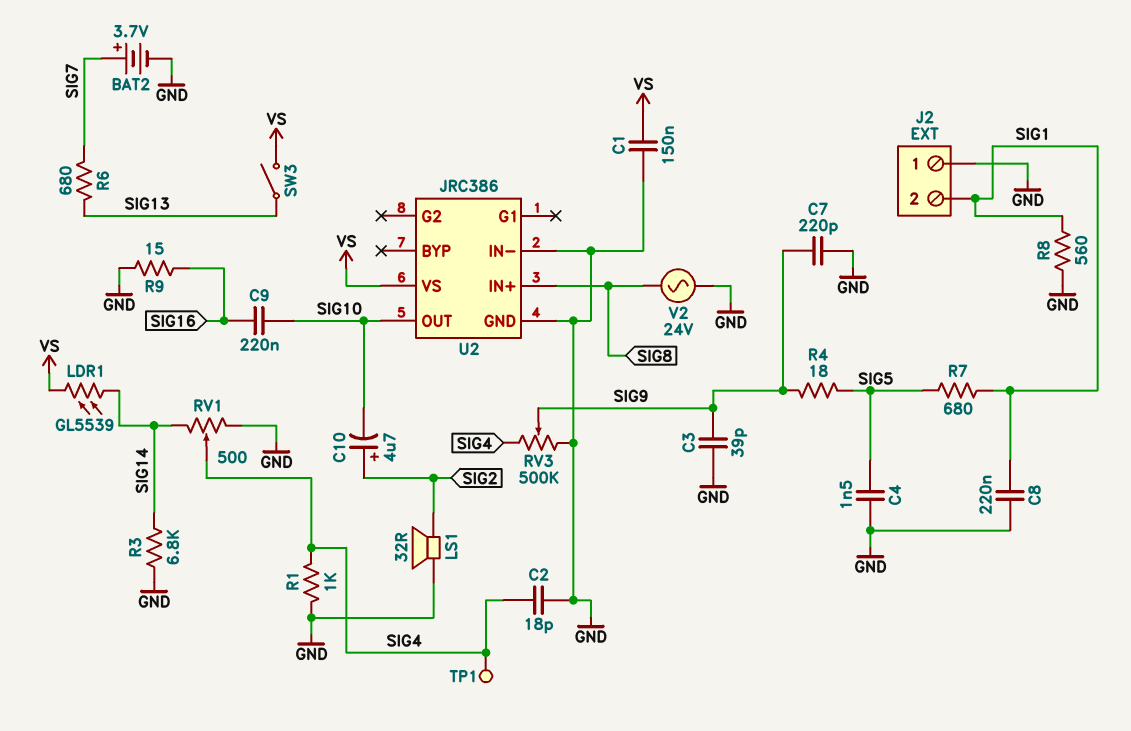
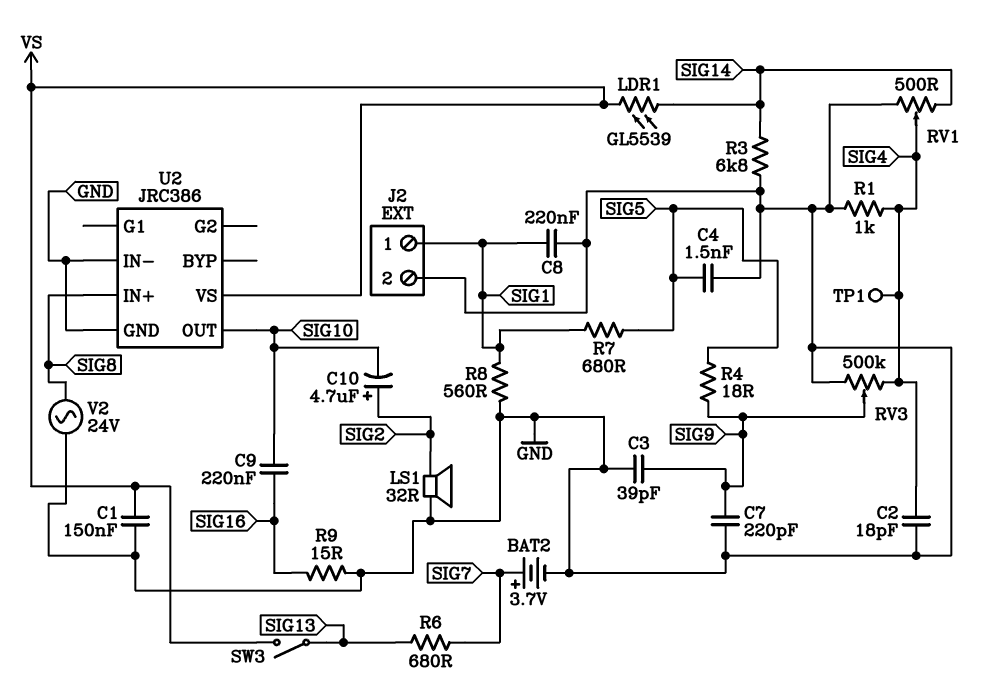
J2 pin 1: GND -> SIG1
J2 pin 2: SIG1 -> GND

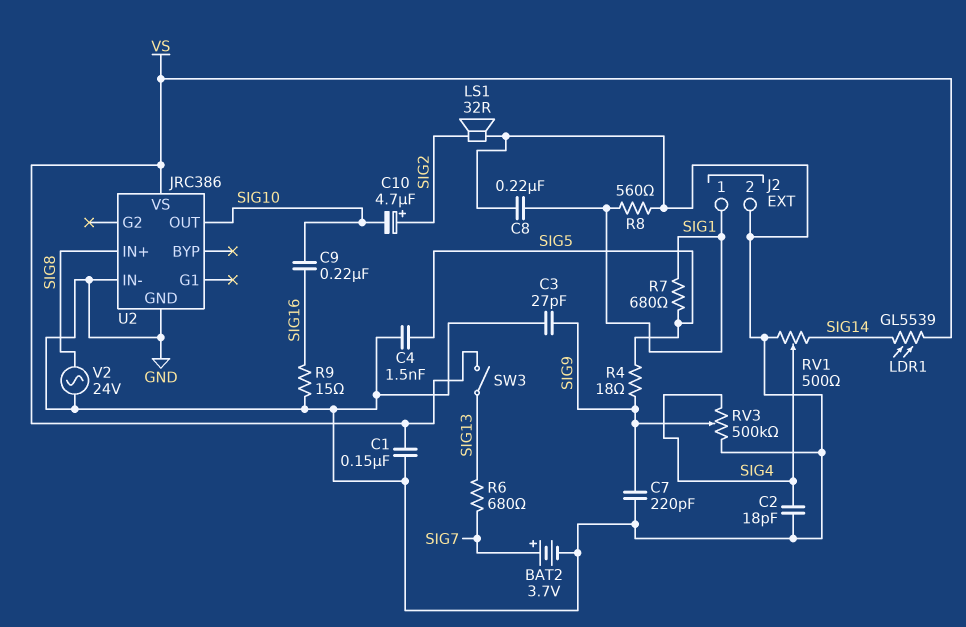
C3: 39pF (GND, SIG9) -> 27pF (GND, SIG9)
R1: 1k (GND, SIG4) -> none
R3: 6.8k (GND, SIG14) -> none
TP1: test point (SIG4) -> none

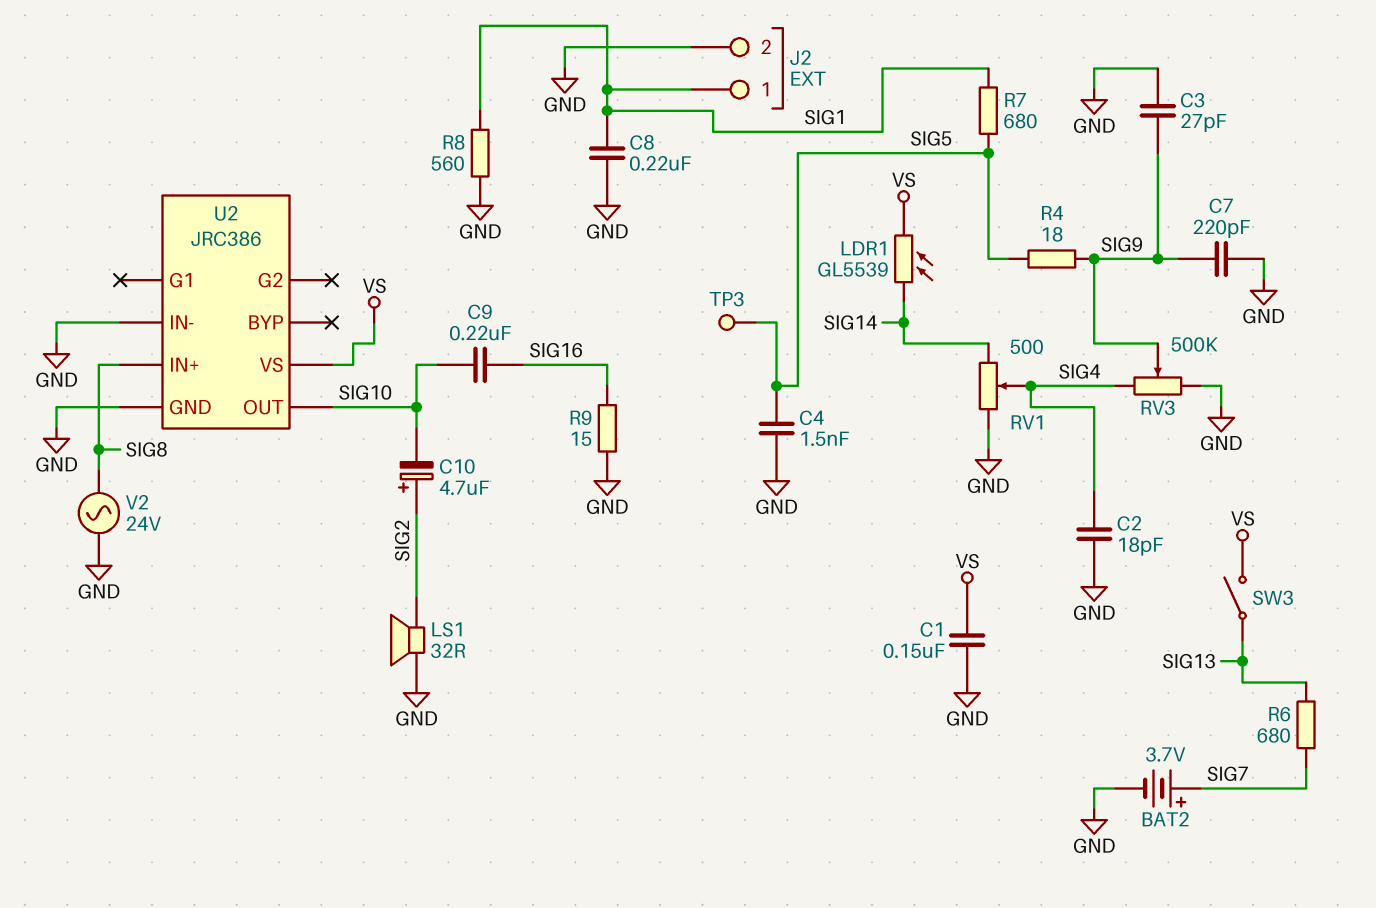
TP3: none -> test point (SIG5)

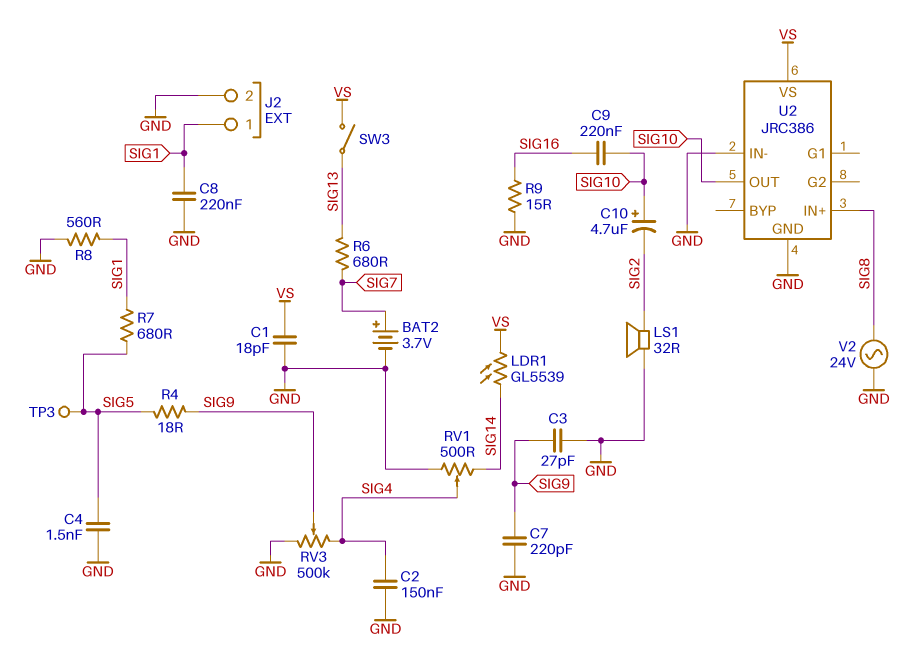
C1: 150nF (GND, VS) -> 18pF (GND, VS)
C2: 18pF (GND, SIG4) -> 150nF (GND, SIG4)
C10: 4.7uF (plus SIG2, minus SIG10) -> 4.7uF (plus SIG10, minus SIG2)

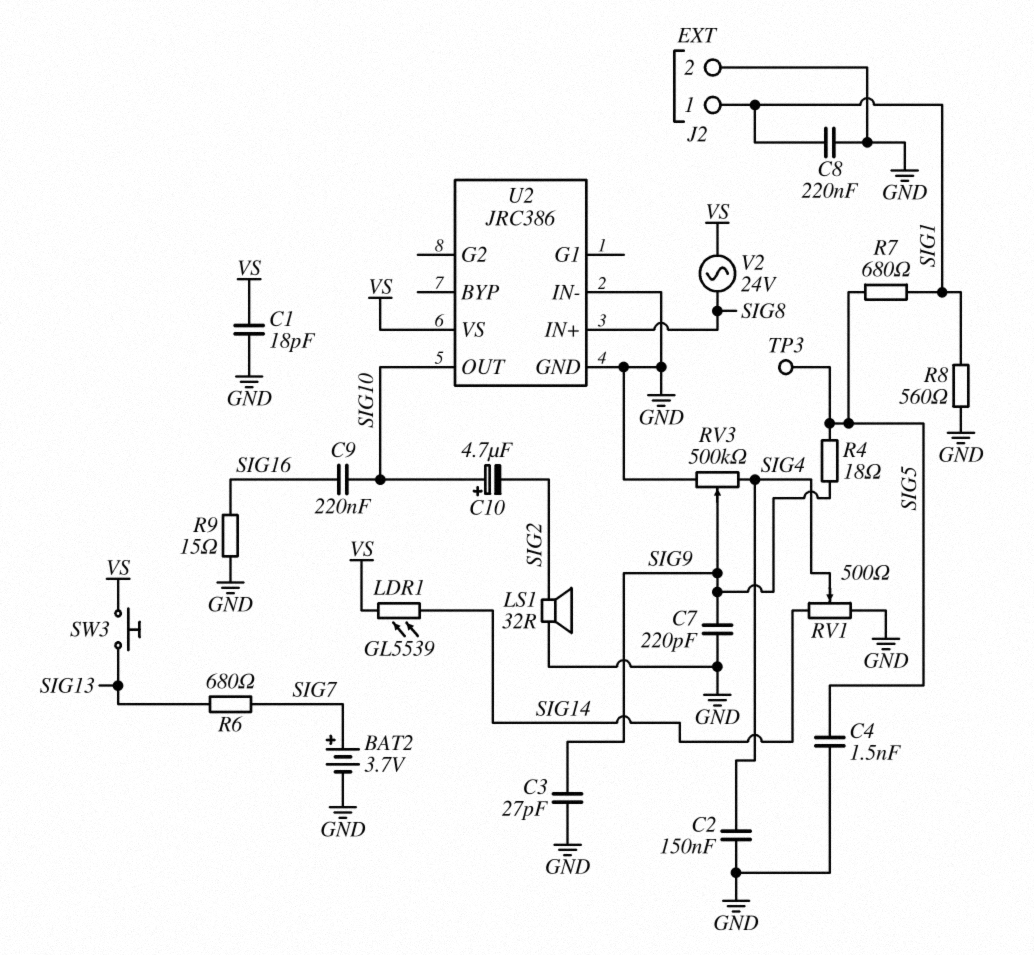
SW3: switch (SIG13, VS) -> button (SIG13, VS)
V2: AC 24V (GND, SIG8) -> AC 24V (SIG8, VS)

